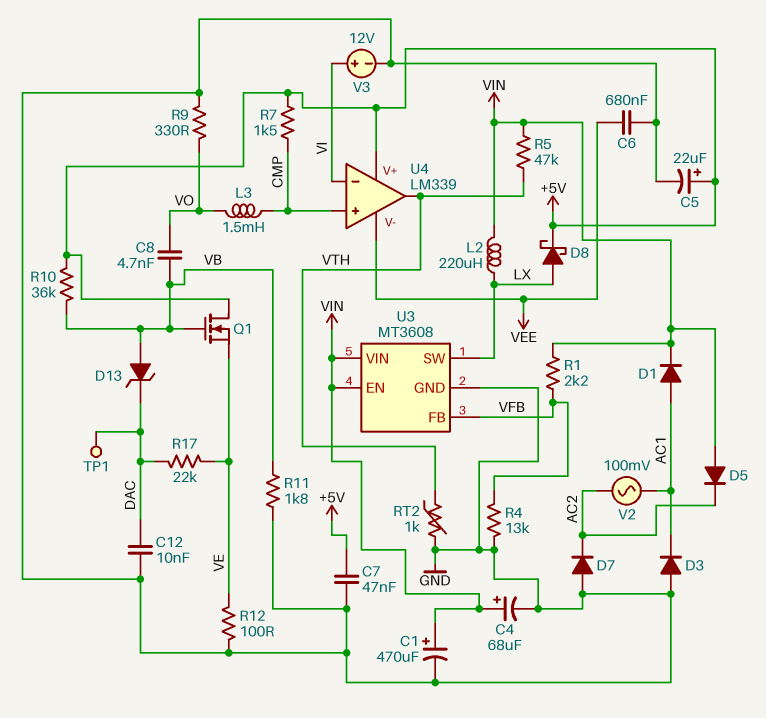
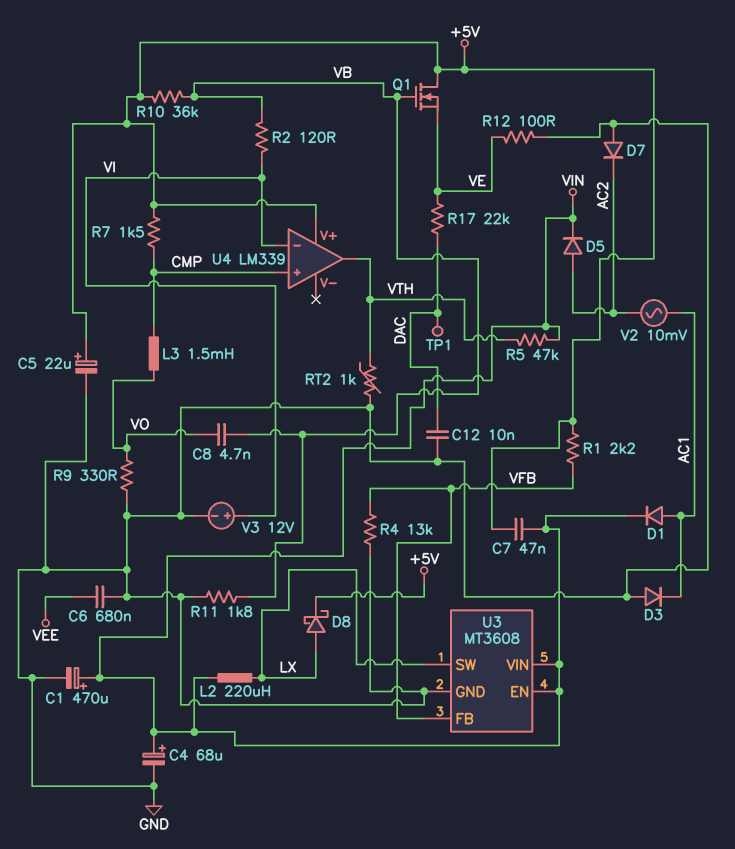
C7: 47nF (+5V, GND) -> 47nF (+5V, VIN)
D5: diode (A VIN, K AC2) -> diode (A AC2, K VIN)
D13: zener (A VB, K DAC) -> none
R1: 2.2k (VFB, VIN) -> 2.2k (+5V, VFB)
R2: none -> 120 (VB, VI)
U4 pin V-: VEE -> none
V2: AC 100mV (AC1, AC2) -> AC 10mV (AC1, AC2)

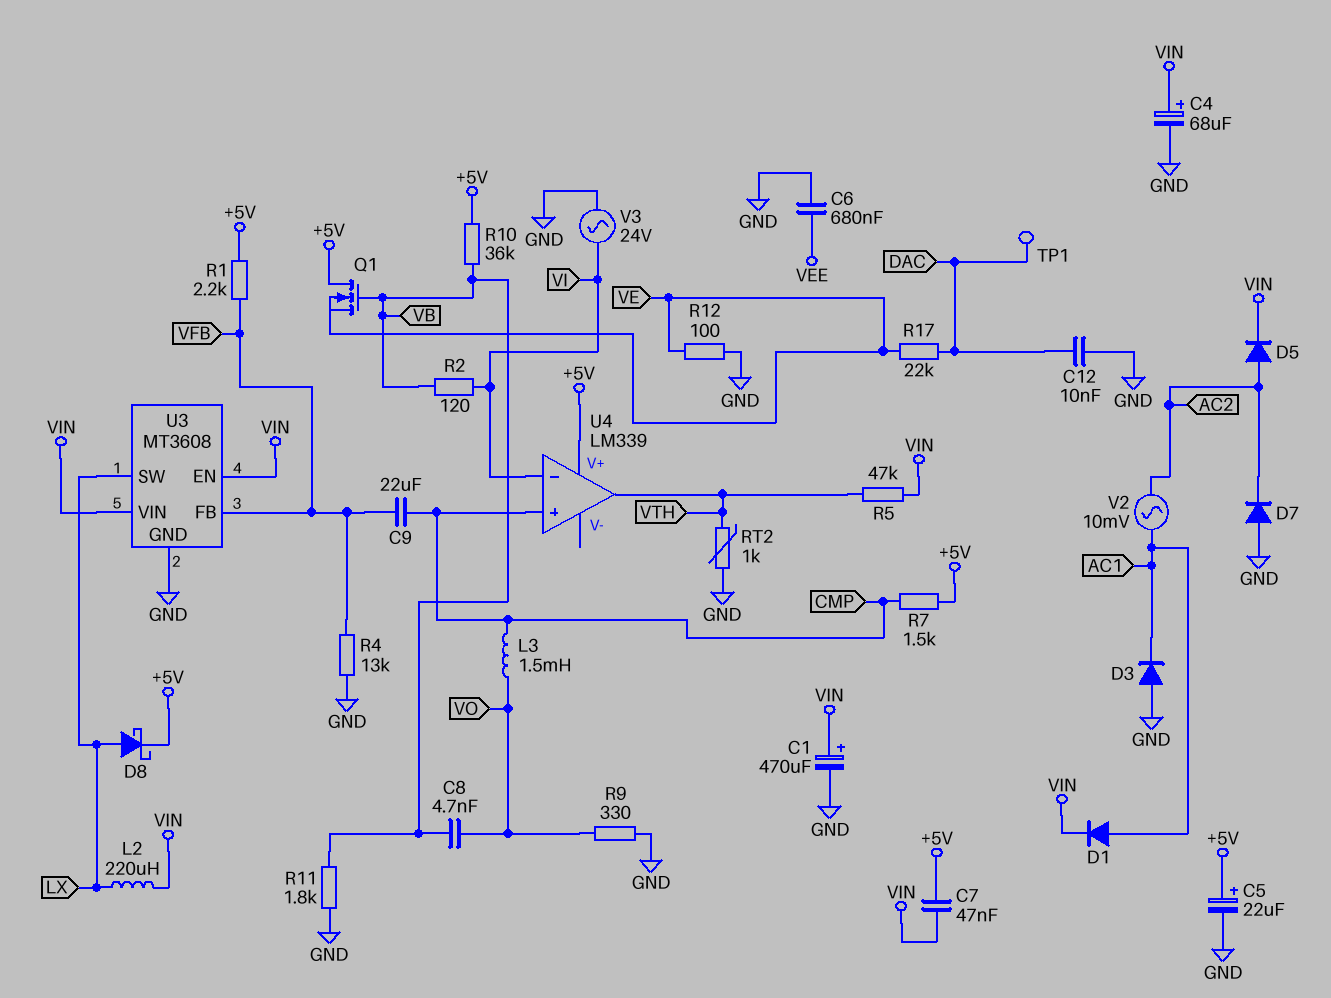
C9: none -> 22uF (CMP, VFB)
V3: 12V (plus VI, minus GND) -> AC 24V (GND, VI)

